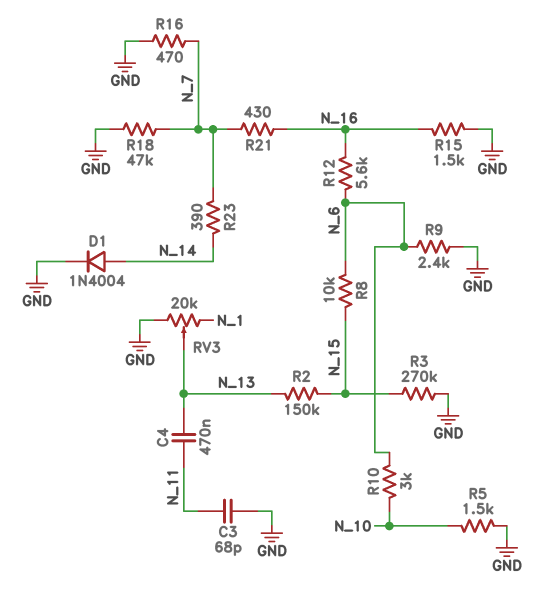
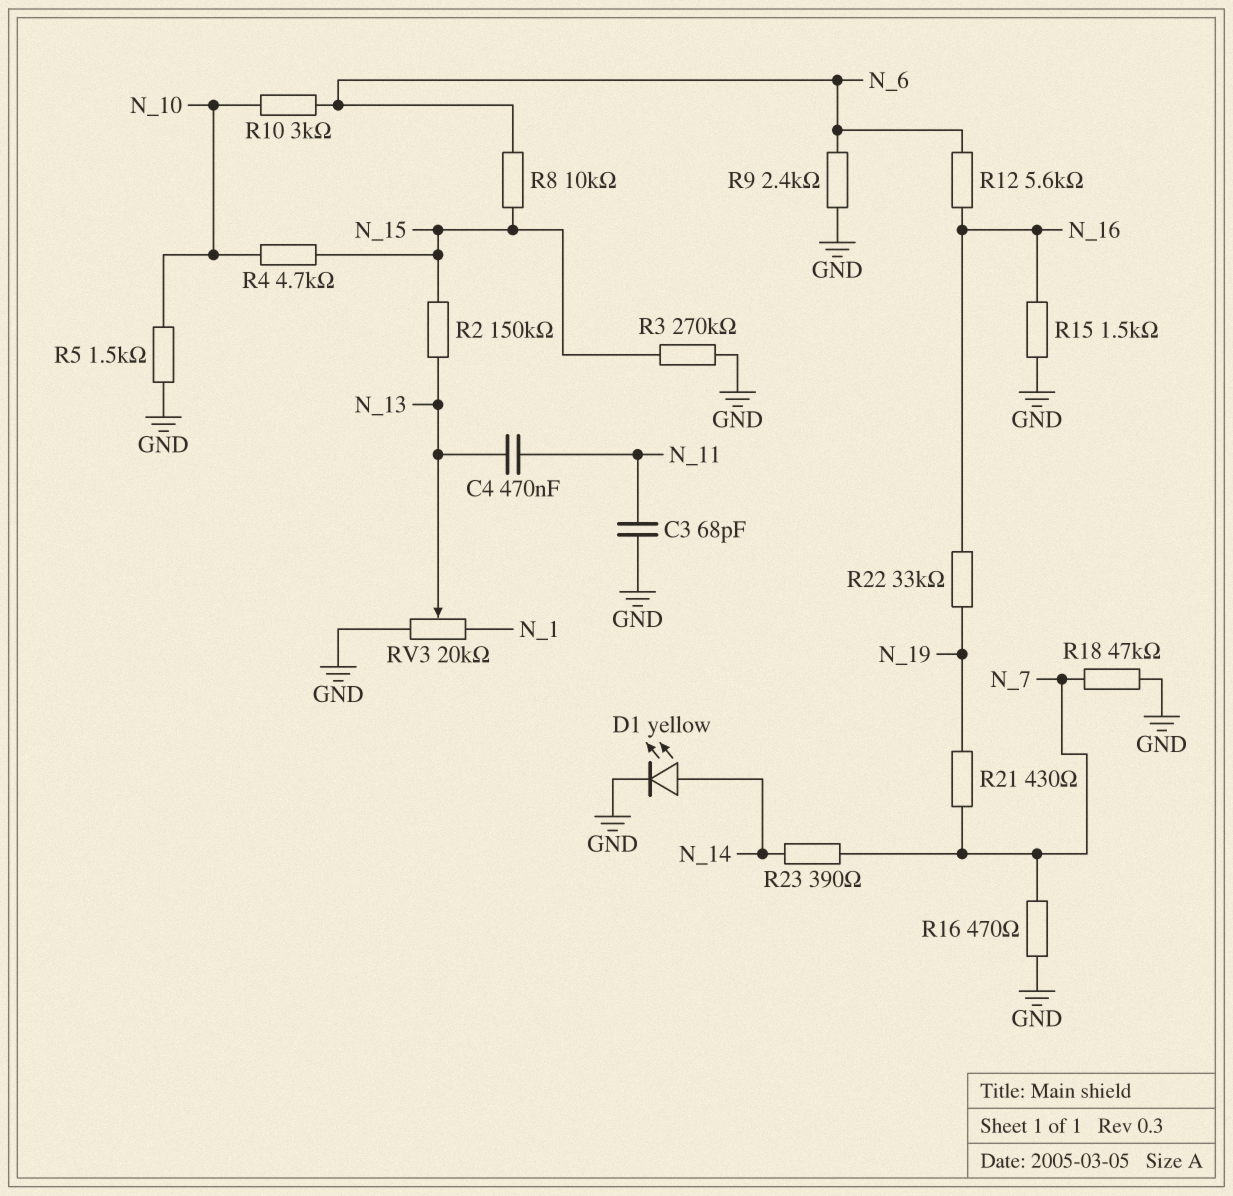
D1: diode 1N4004 (A N_14, K GND) -> LED yellow (A N_14, K GND)
R4: none -> 4.7k (N_10, N_15)
R21: 430 (N_7, N_16) -> 430 (N_7, N_19)
R22: none -> 33k (N_16, N_19)

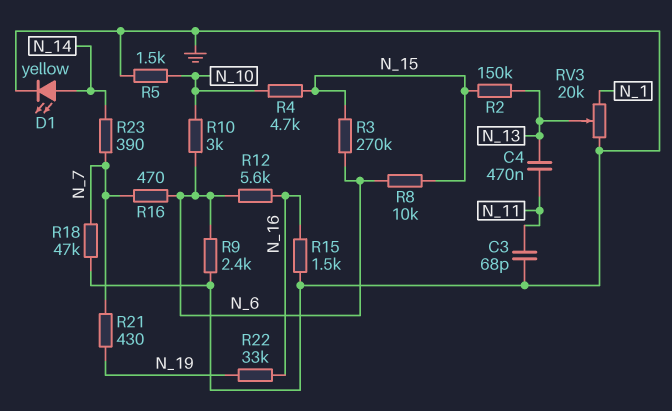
R3: 270k (GND, N_15) -> 270k (N_6, N_15)
R16: 470 (GND, N_7) -> 470 (N_6, N_7)

